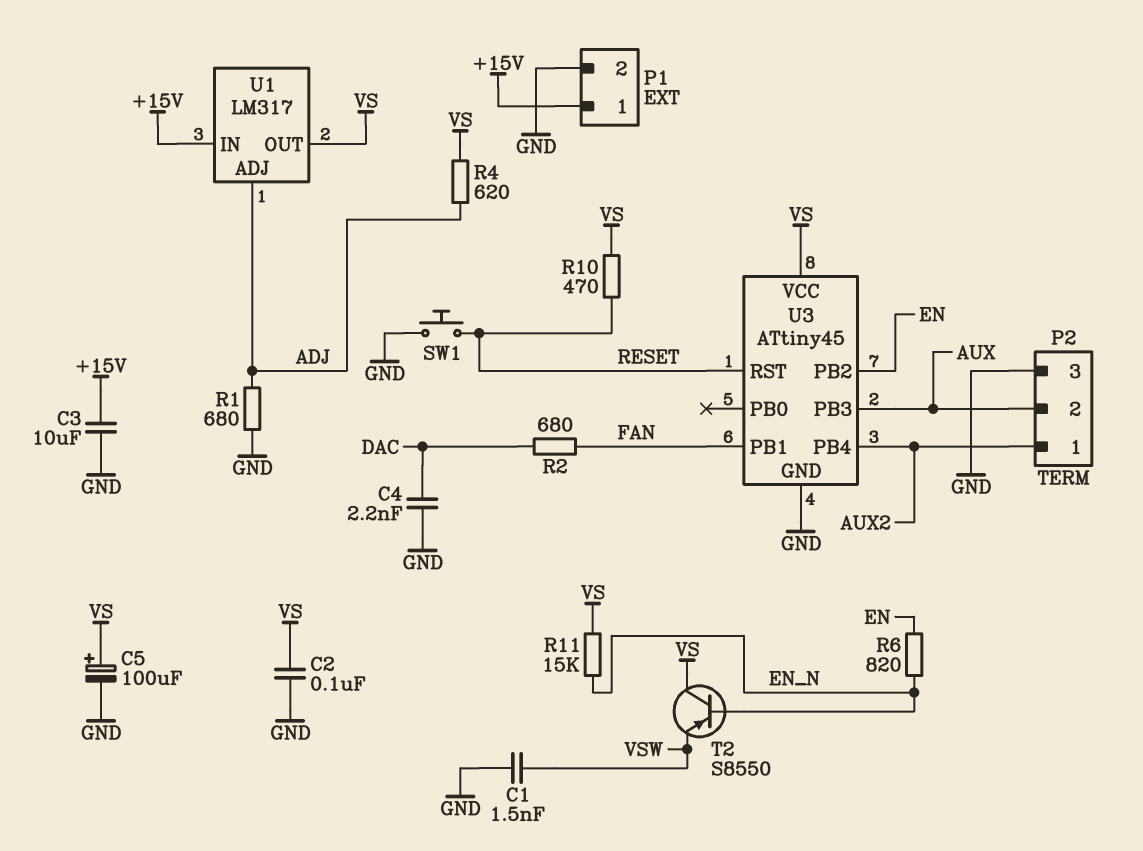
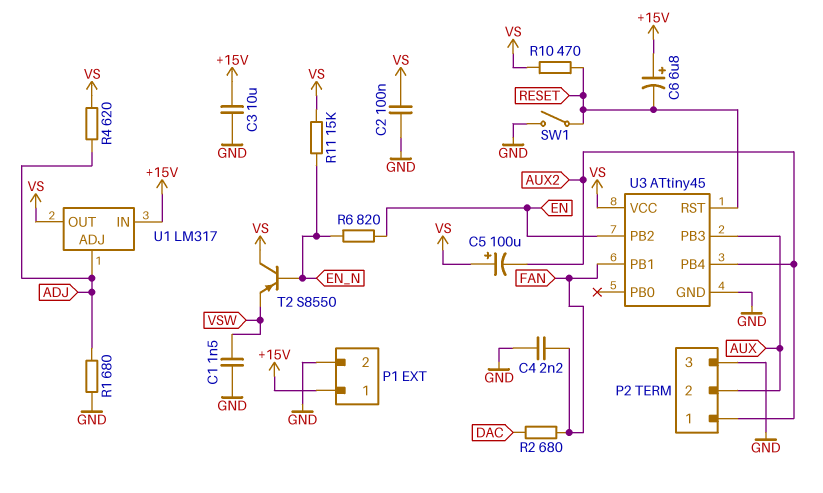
C4: 2.2nF (DAC, GND) -> 2.2nF (FAN, GND)
C5: 100uF (plus VS, minus GND) -> 100uF (plus VS, minus AUX2)
C6: none -> 6.8uF (plus +15V, minus RESET)
SW1: button (GND, RESET) -> switch (GND, RESET)

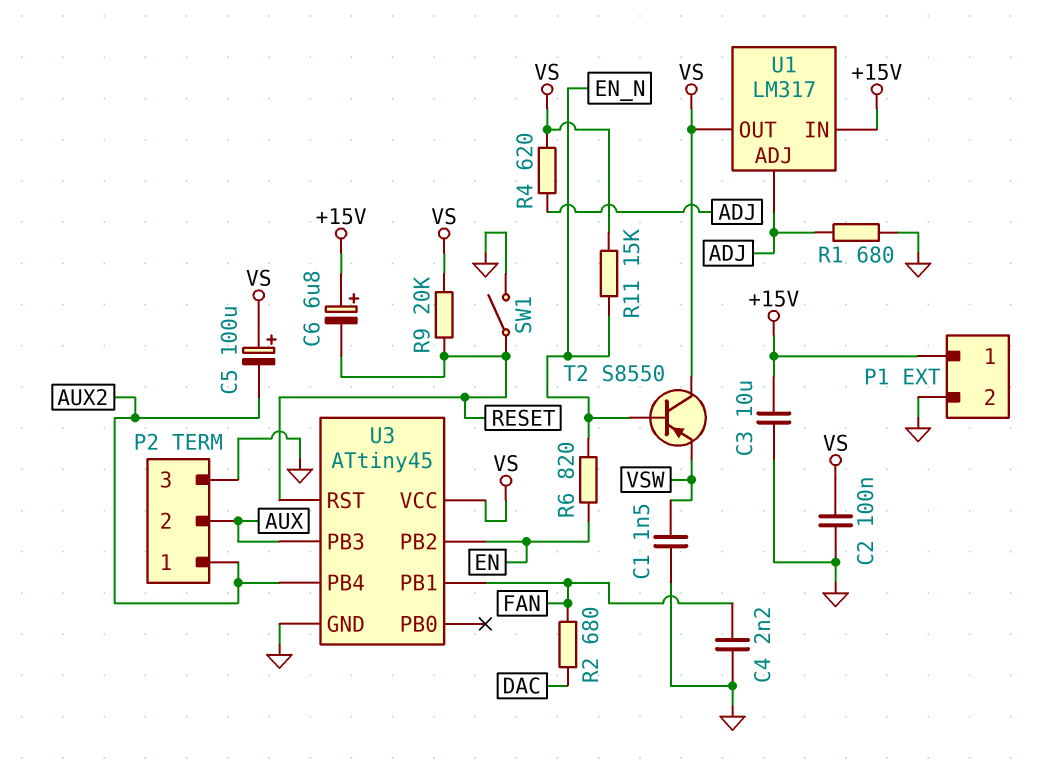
R9: none -> 20k (RESET, VS)
R10: 470 (RESET, VS) -> none

